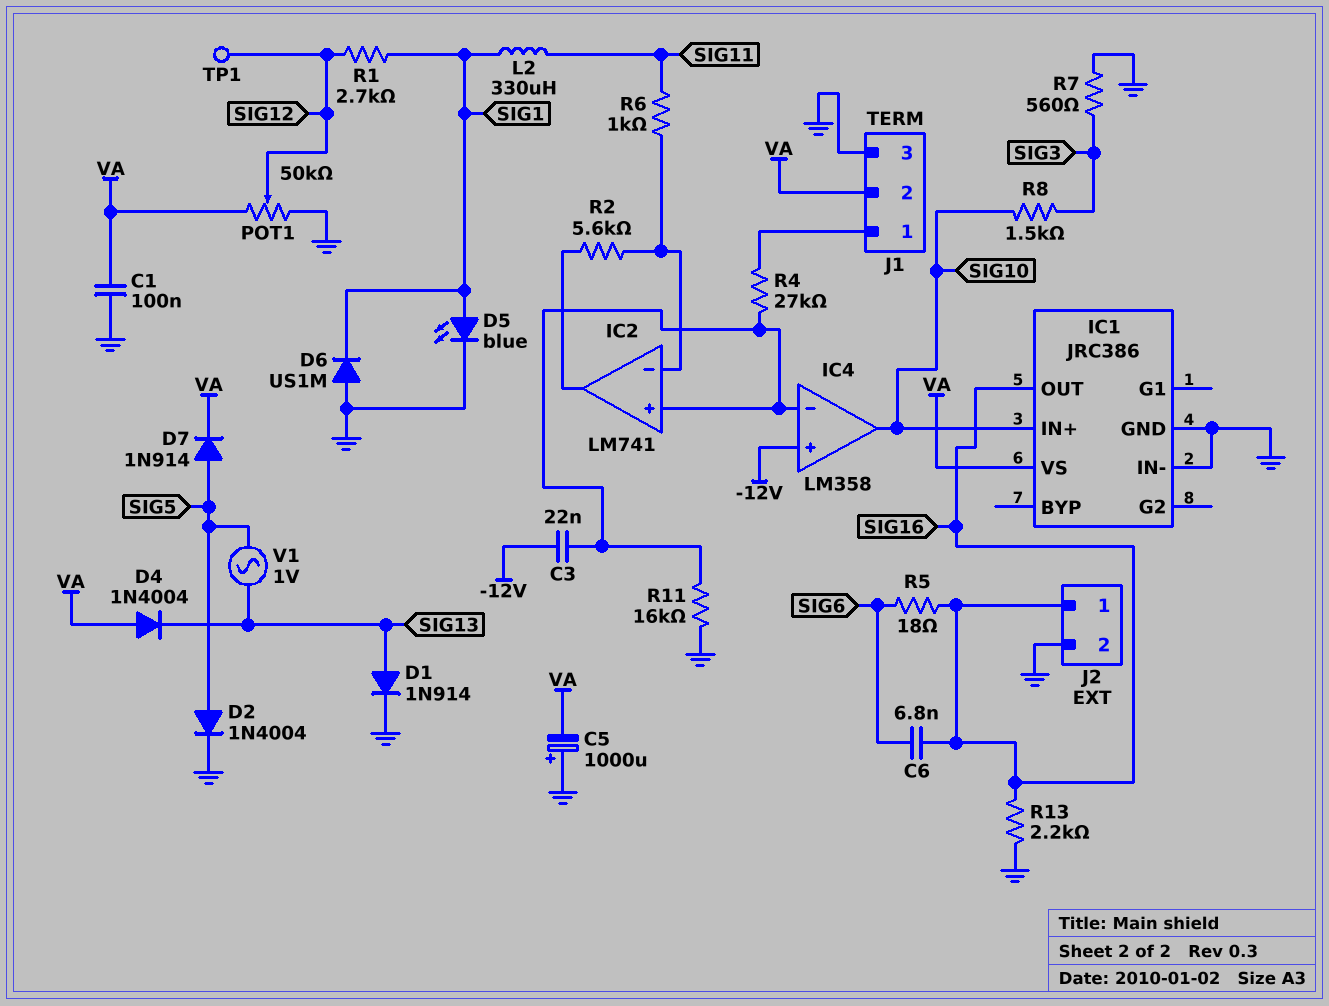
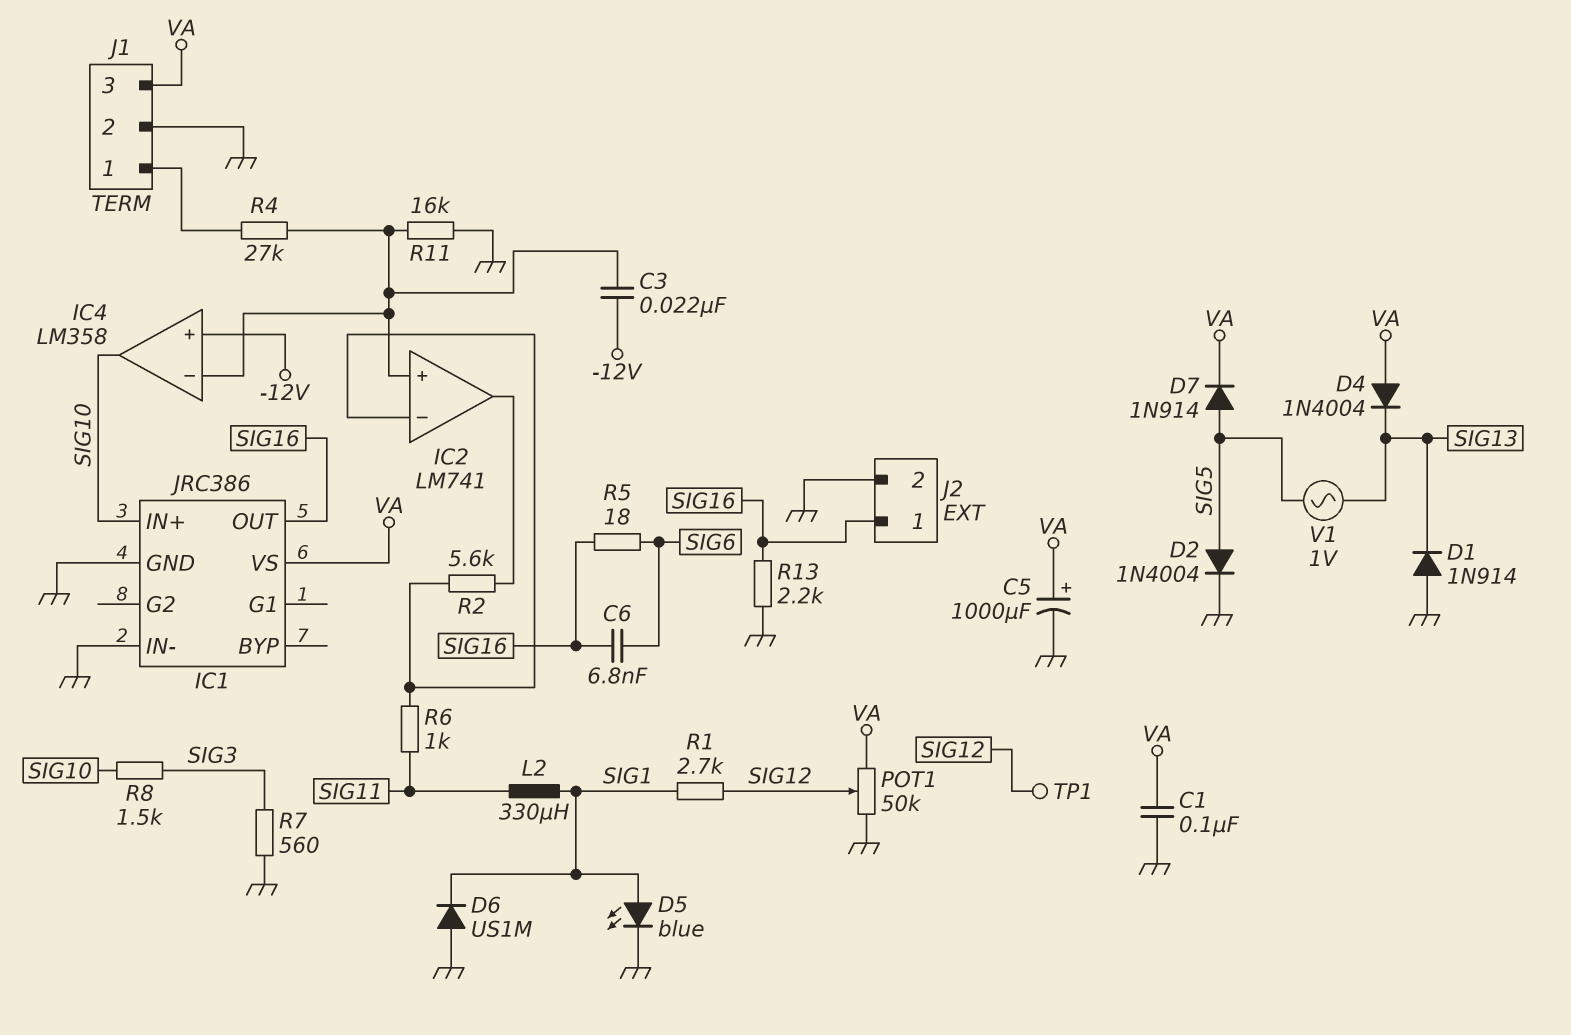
C5: 1000uF (plus GND, minus VA) -> 1000uF (plus VA, minus GND)
D1: diode 1N914 (A SIG13, K GND) -> diode 1N914 (A GND, K SIG13)
J1 pin 2: VA -> GND
J1 pin 3: GND -> VA

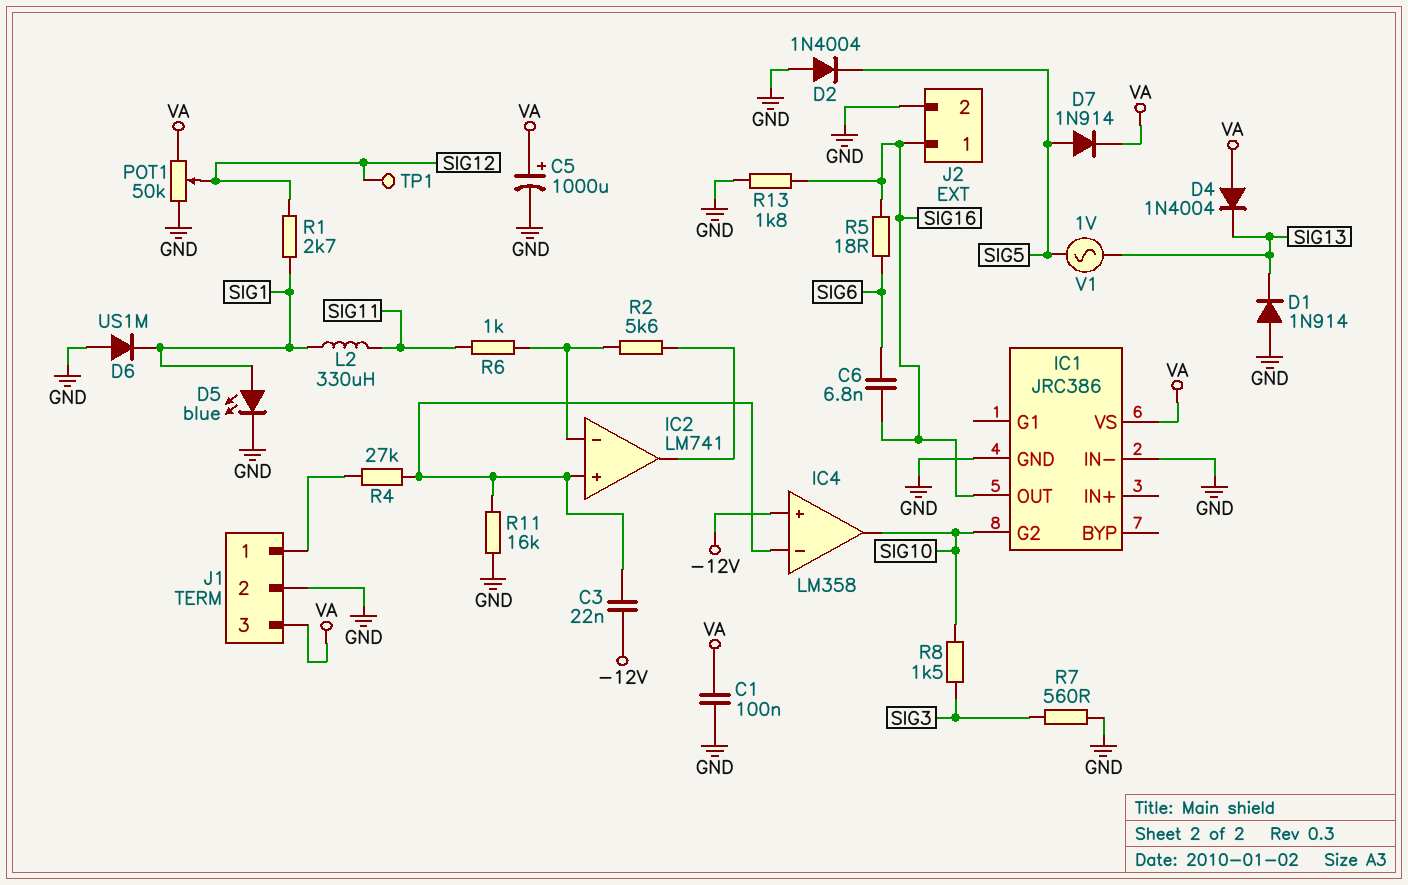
D2: diode 1N4004 (A SIG5, K GND) -> diode 1N4004 (A GND, K SIG5)
IC1 pin G2: none -> SIG10
IC1 pin IN+: SIG10 -> none
R13: 2.2k (GND, SIG16) -> 1.8k (GND, SIG16)

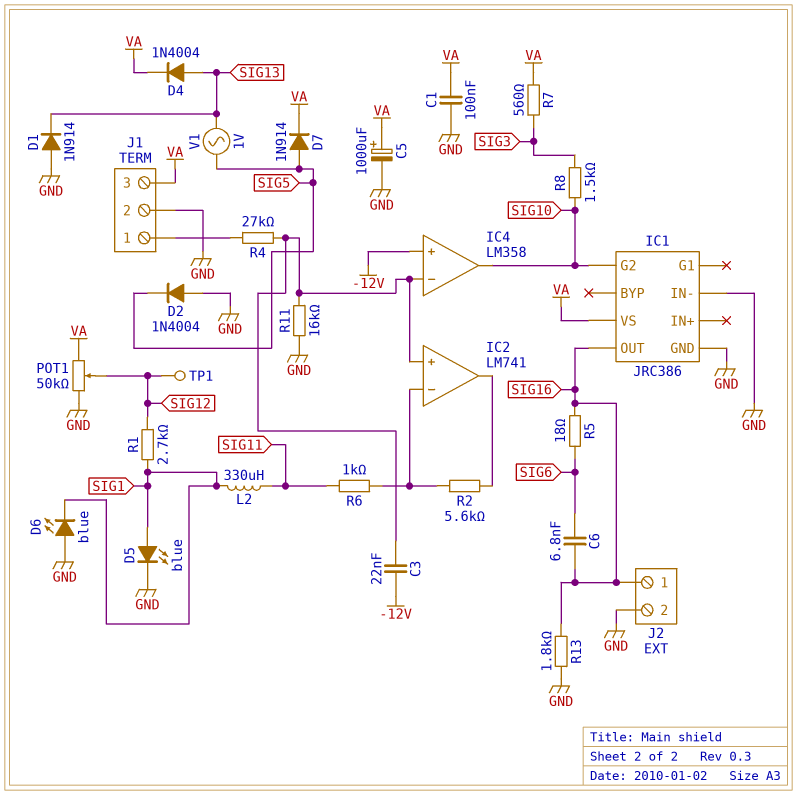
D4: diode 1N4004 (A VA, K SIG13) -> diode 1N4004 (A SIG13, K VA)
D6: diode US1M (A GND, K SIG1) -> LED blue (A GND, K SIG1)
R7: 560 (GND, SIG3) -> 560 (SIG3, VA)

